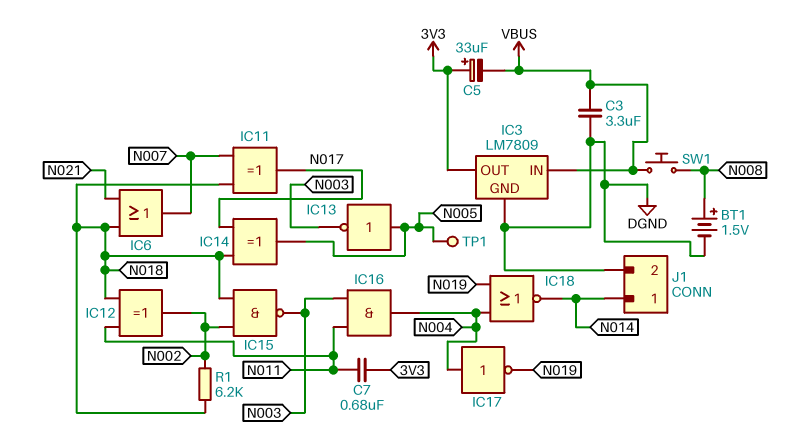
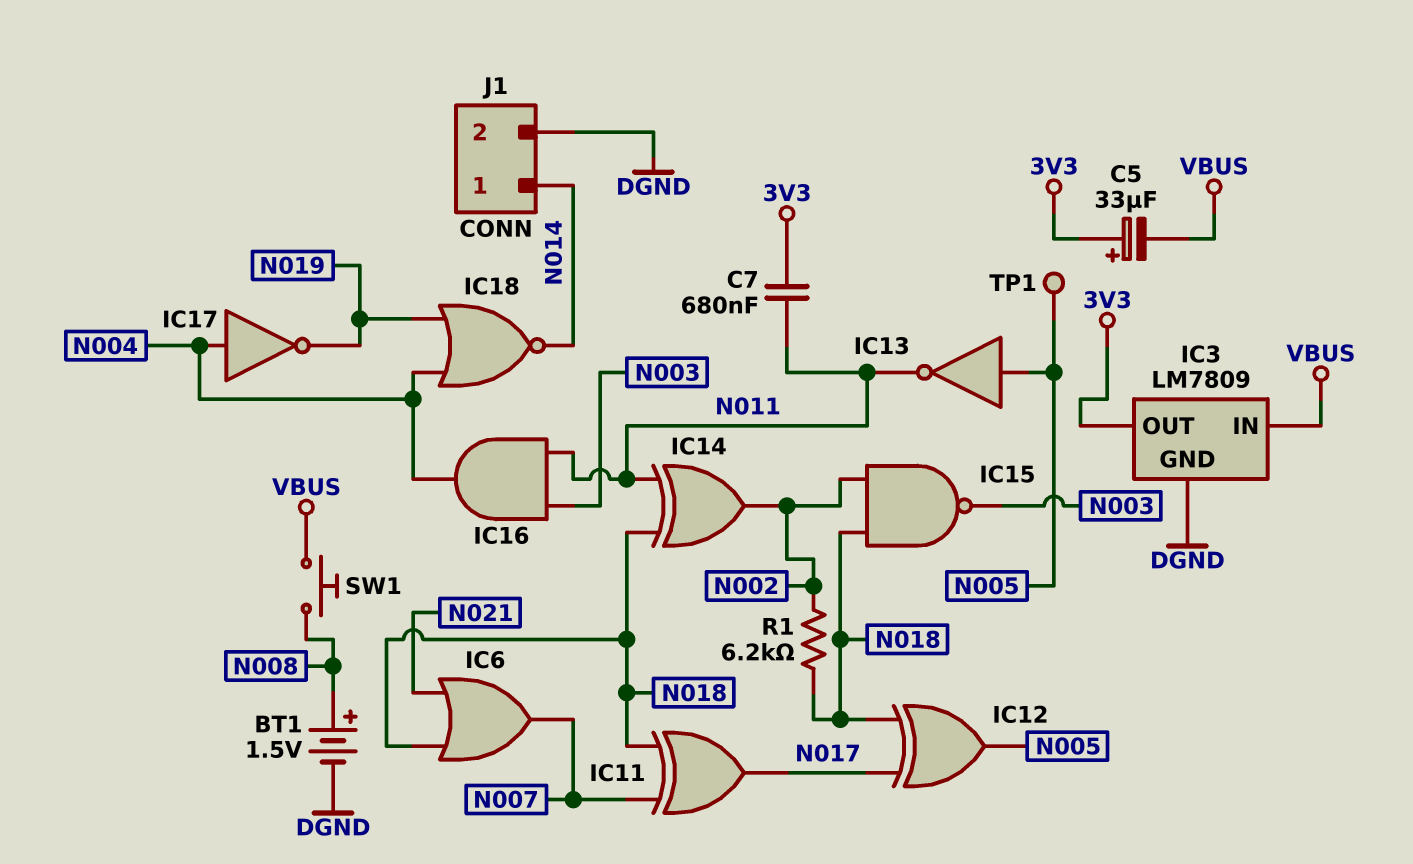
C3: 3.3uF (DGND, VBUS) -> none
IC12: XOR (in N011, in N018, out N002) -> XOR (in N017, in N018, out N005)
IC13: NOT (in N005, out N003) -> NOT (in N005, out N011)
IC14: XOR (in N017, in N018, out N005) -> XOR (in N011, in N018, out N002)

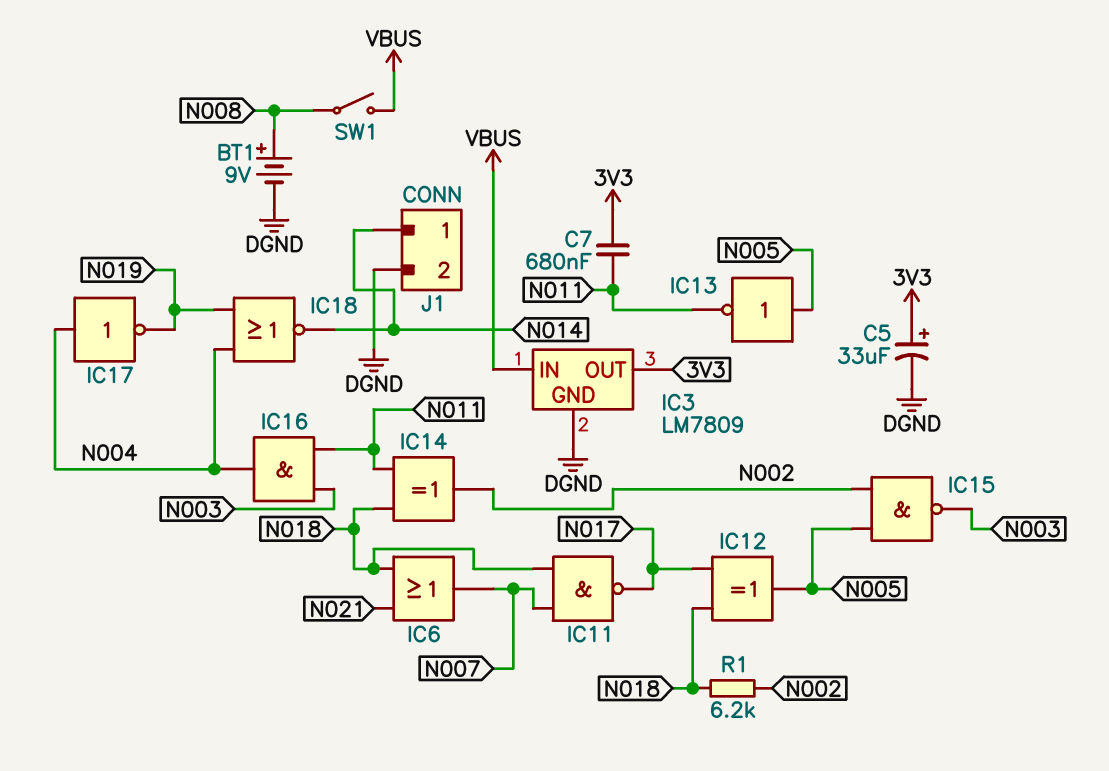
BT1: 1.5V (plus N008, minus DGND) -> 9V (plus N008, minus DGND)
C5: 33uF (plus 3V3, minus VBUS) -> 33uF (plus 3V3, minus DGND)
IC11: XOR (in N007, in N018, out N017) -> NAND (in N007, in N018, out N017)
IC15: NAND (in N002, in N018, out N003) -> NAND (in N002, in N005, out N003)
SW1: button (N008, VBUS) -> switch (N008, VBUS)
TP1: test point (N005) -> none

